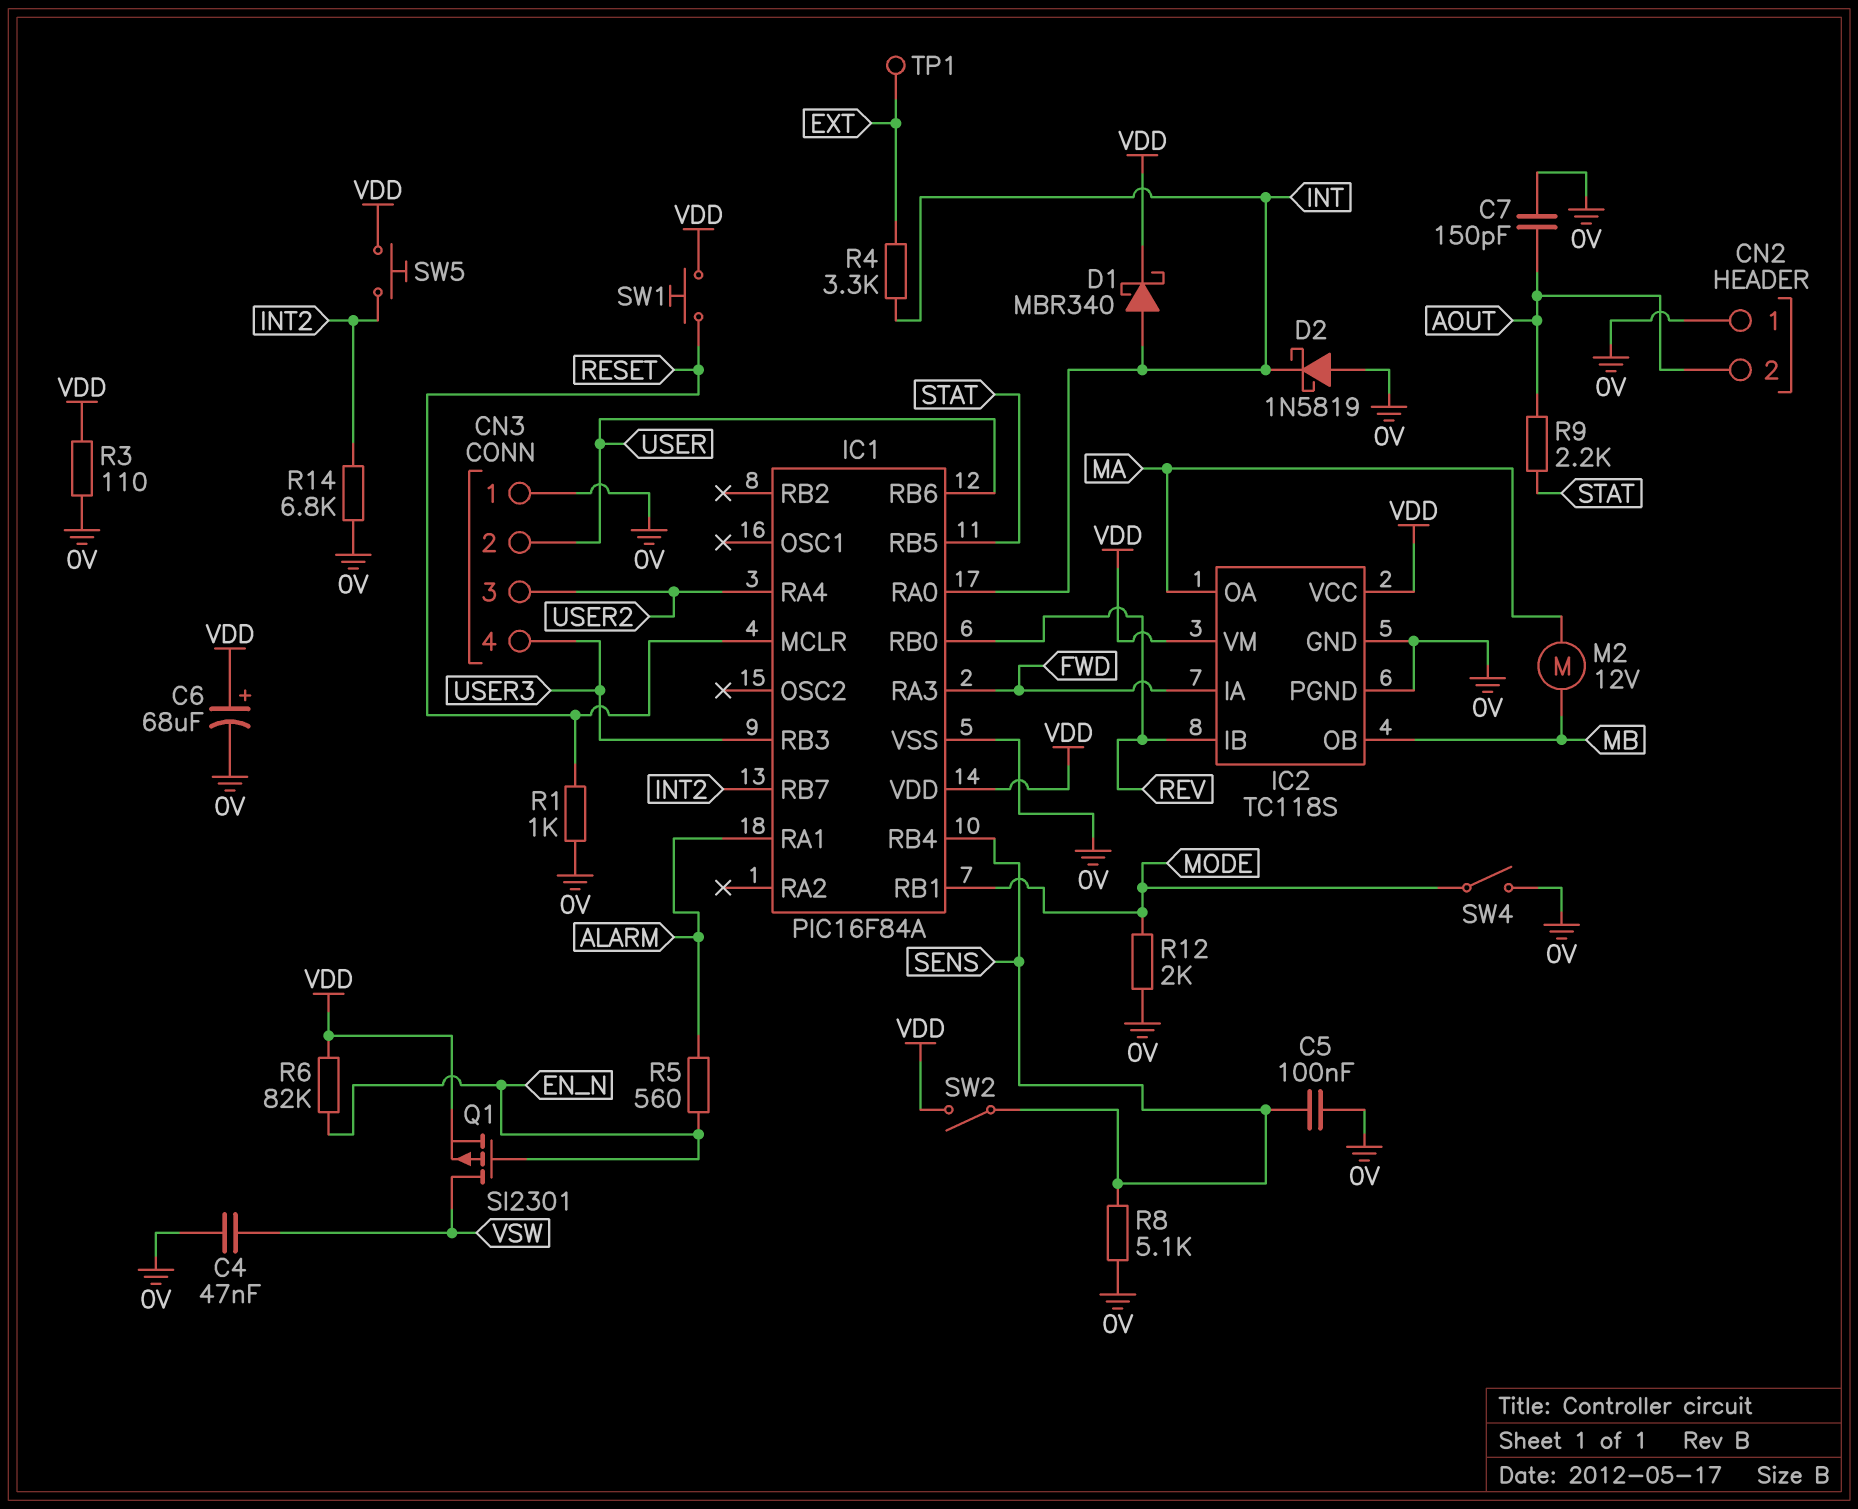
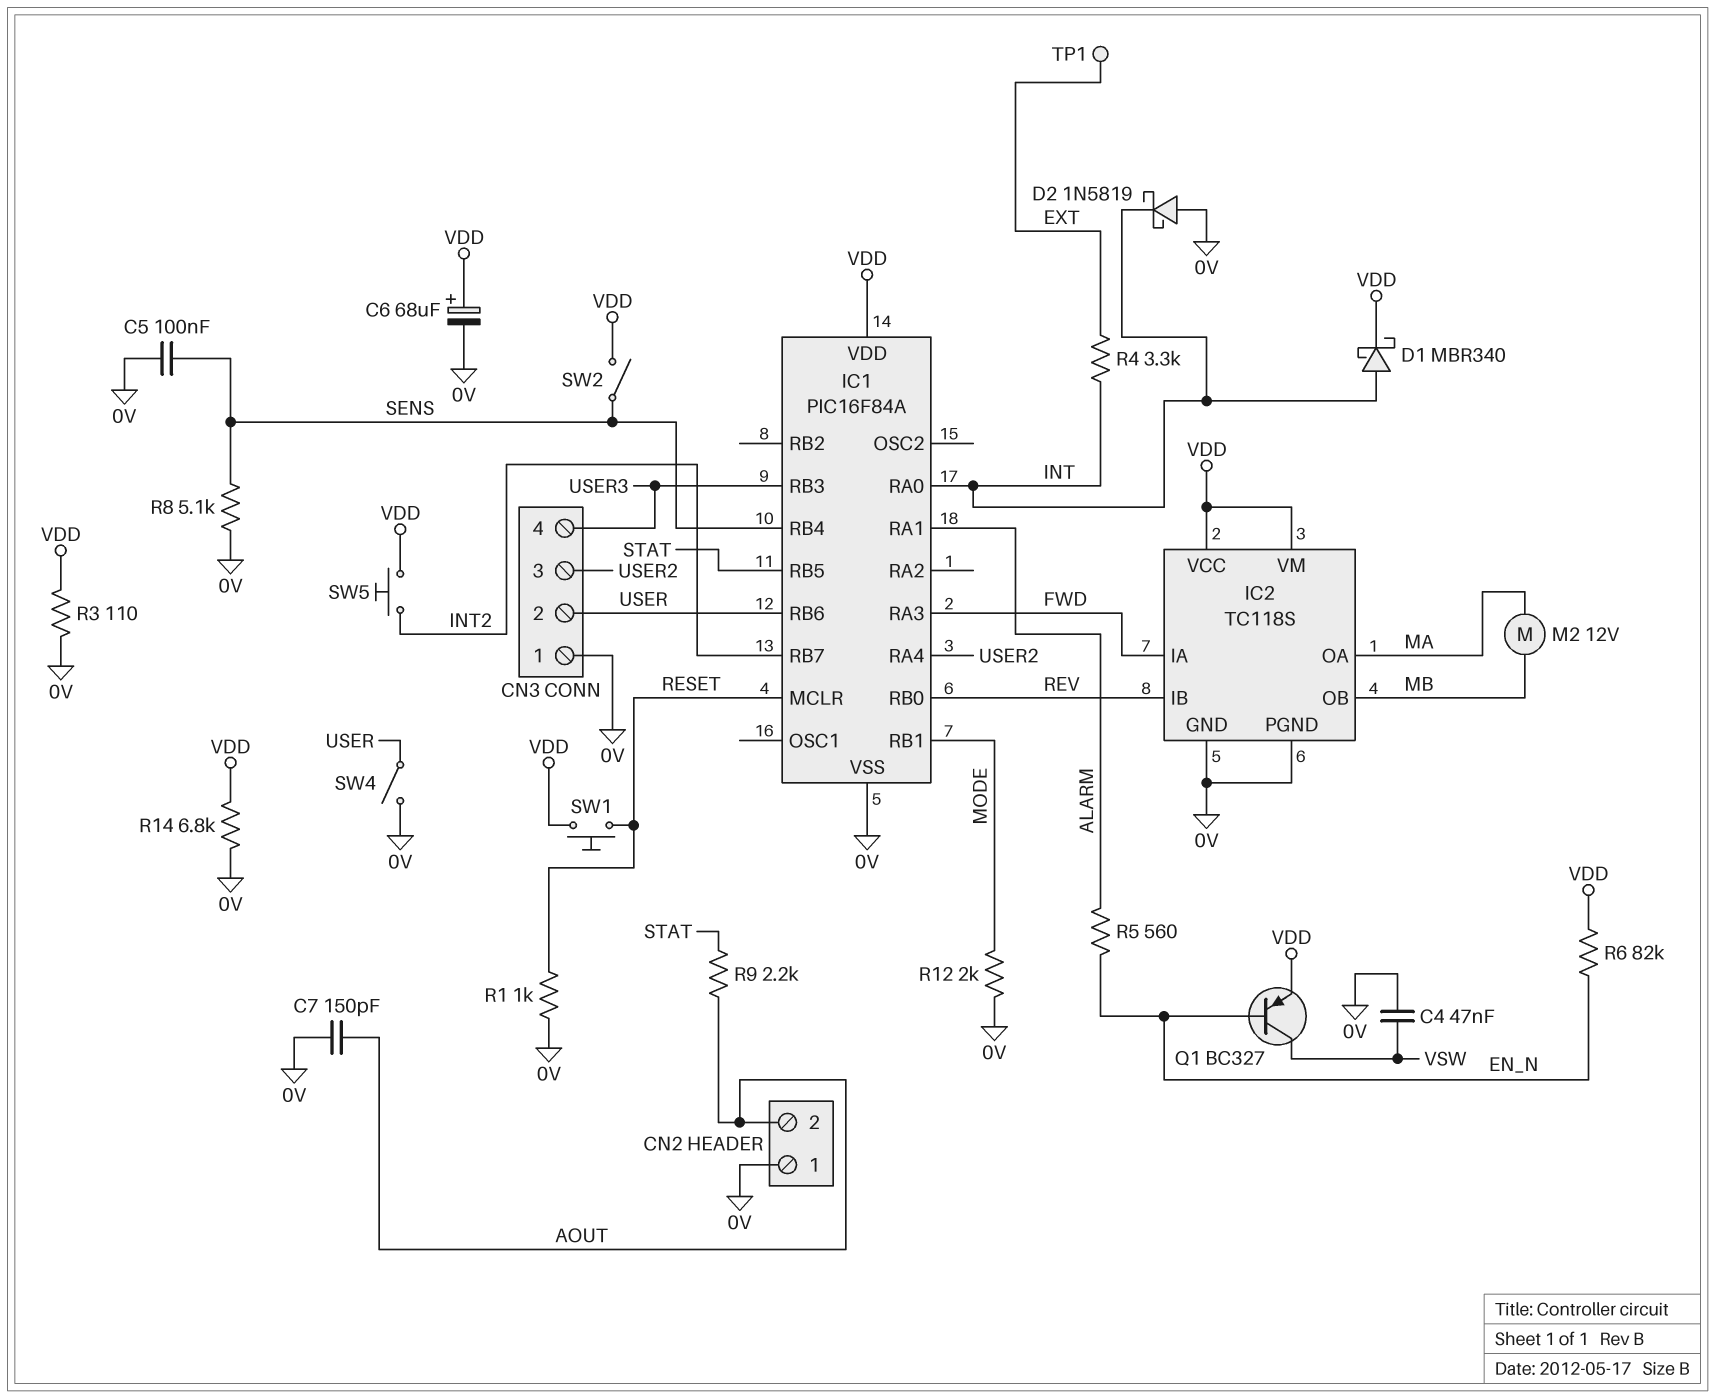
Q1: PMOS SI2301 (G EN_N, D VSW, S VDD) -> PNP BC327 (B EN_N, C VSW, E VDD)
R14: 6.8k (0V, INT2) -> 6.8k (0V, VDD)
SW4: switch (0V, MODE) -> switch (0V, USER)

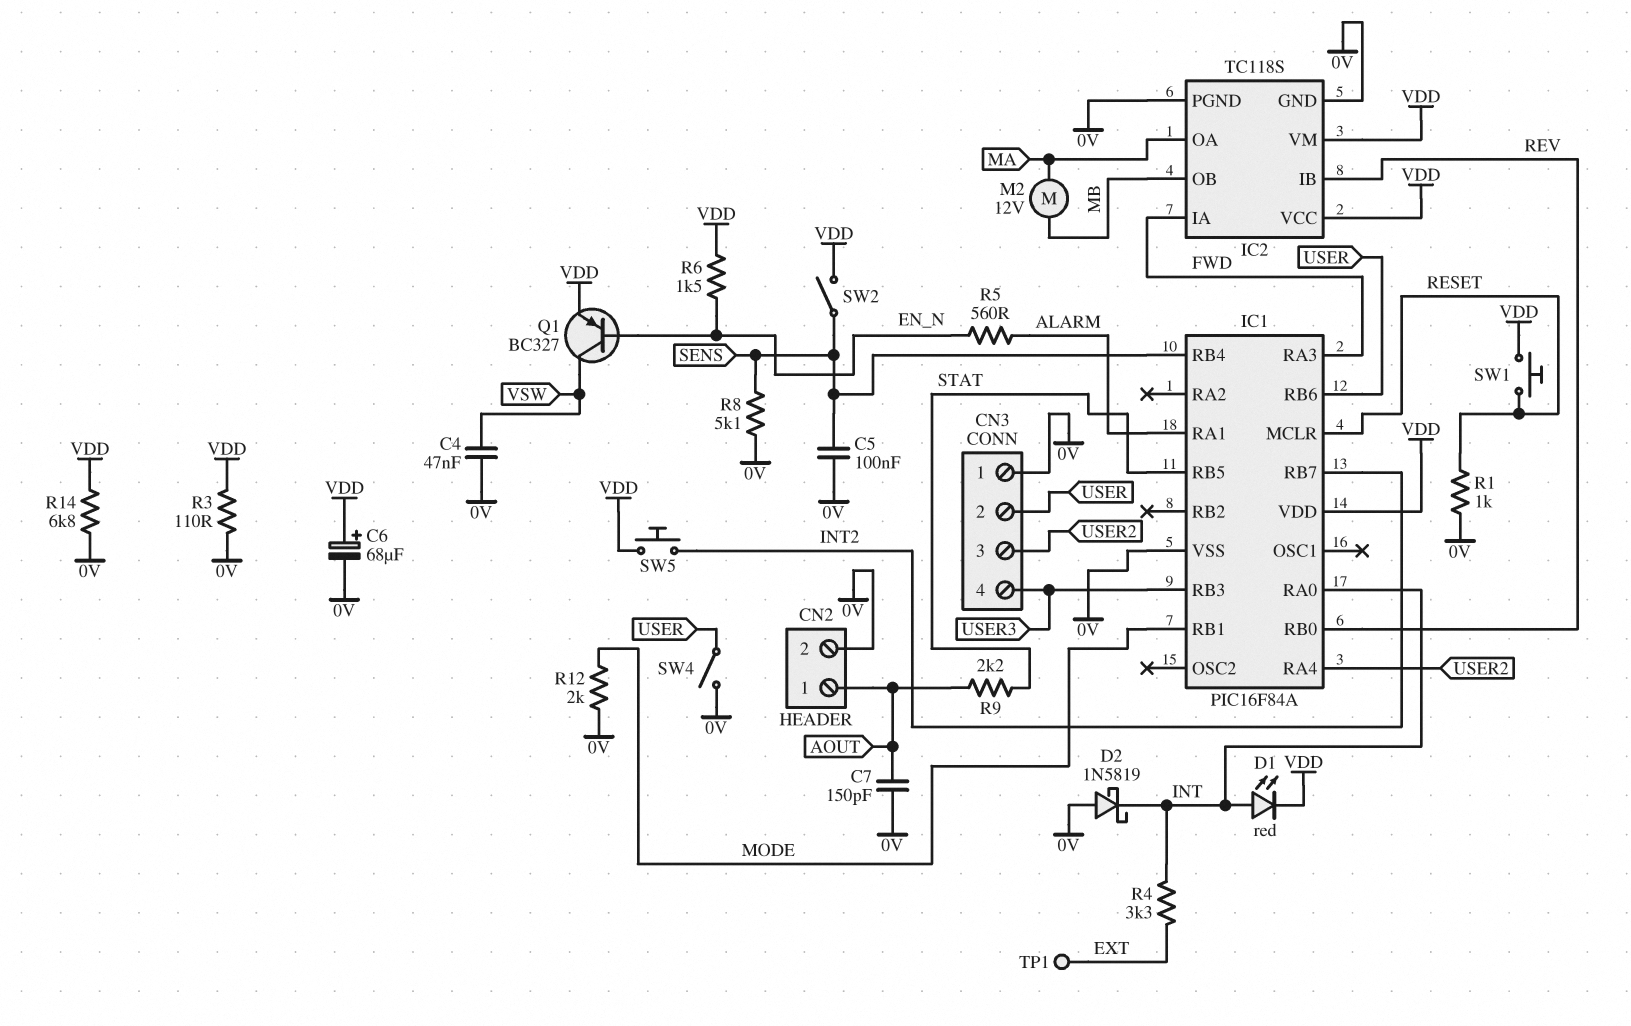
CN2 pin 1: 0V -> AOUT
CN2 pin 2: AOUT -> 0V
D1: schottky MBR340 (A INT, K VDD) -> LED red (A INT, K VDD)
R6: 82k (EN_N, VDD) -> 1.5k (EN_N, VDD)

